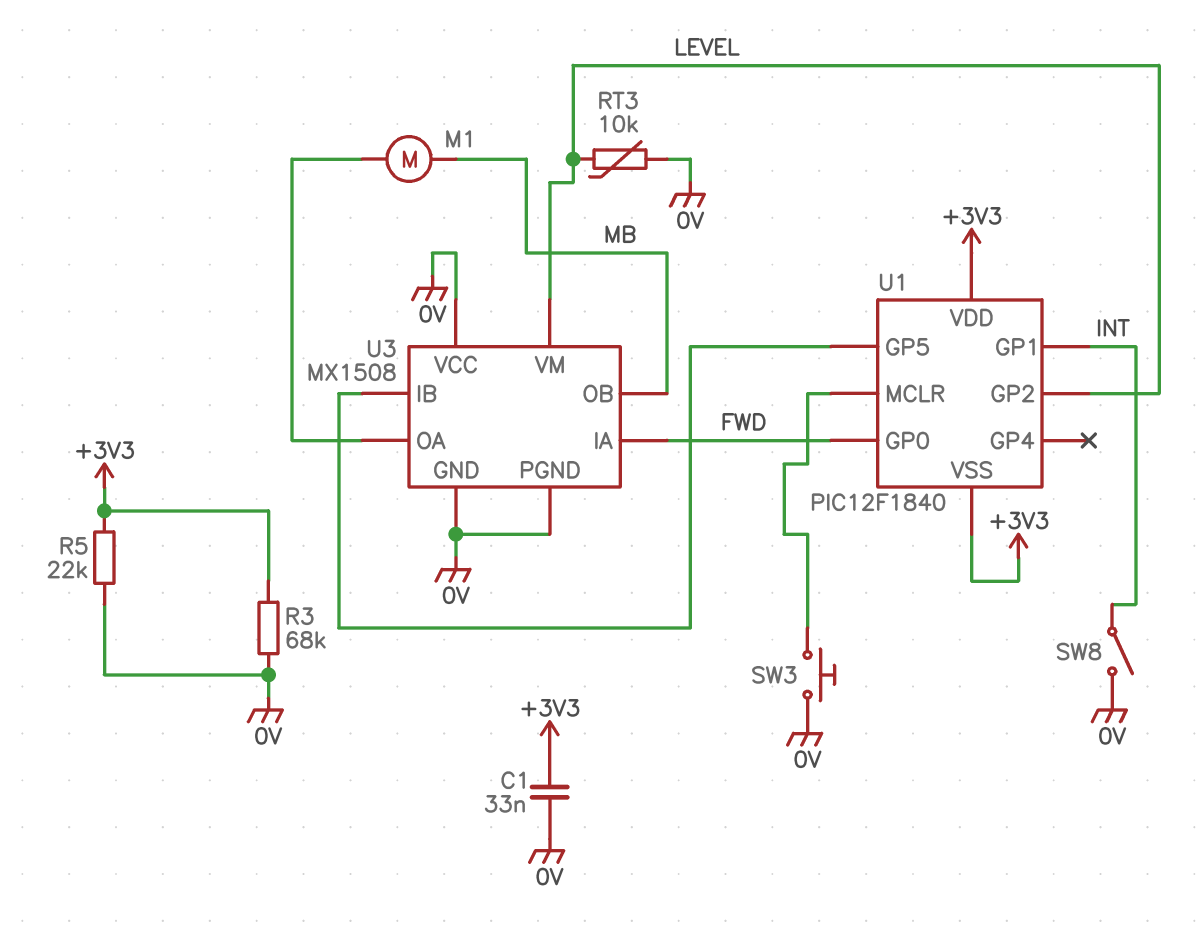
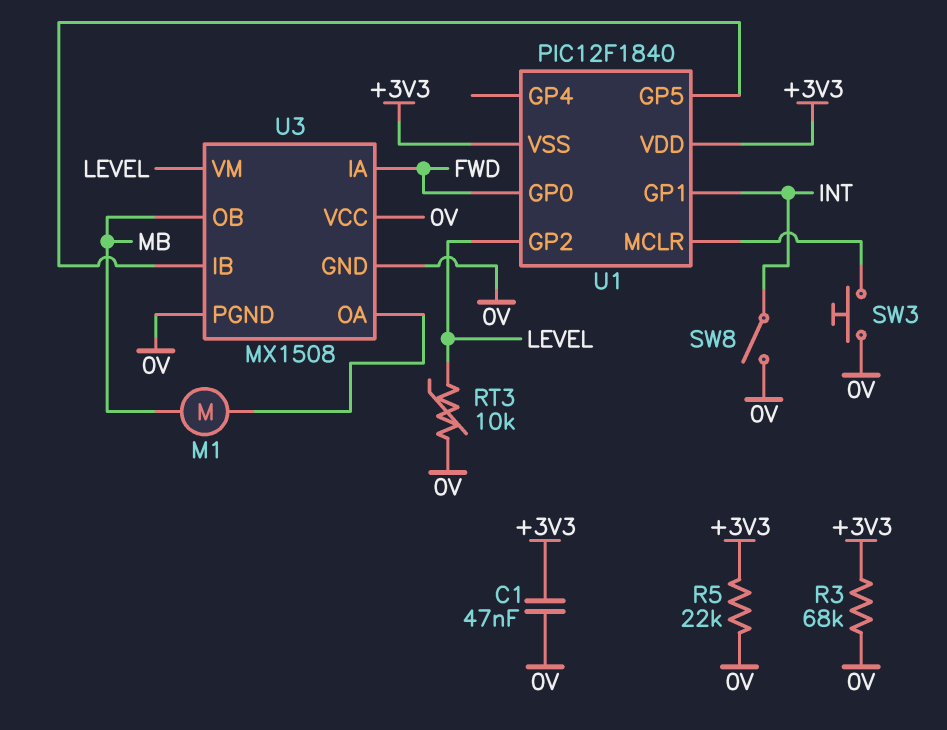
C1: 33nF (+3V3, 0V) -> 47nF (+3V3, 0V)

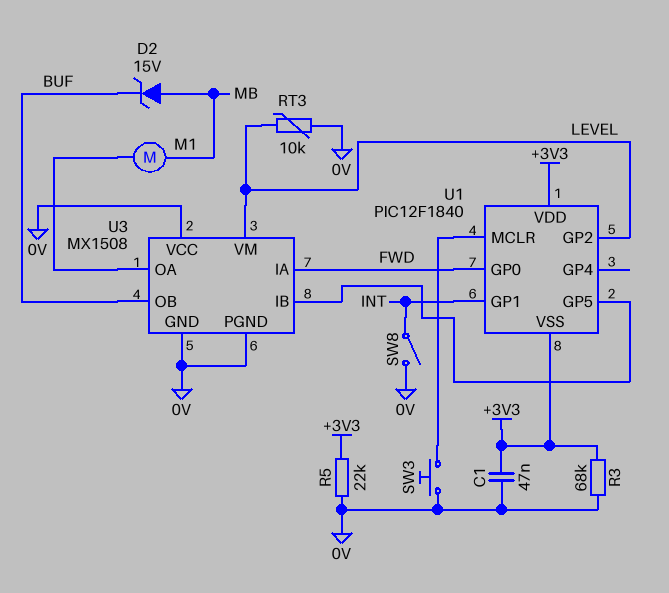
D2: none -> zener 15V (A MB, K BUF)
U3 pin OB: MB -> BUF

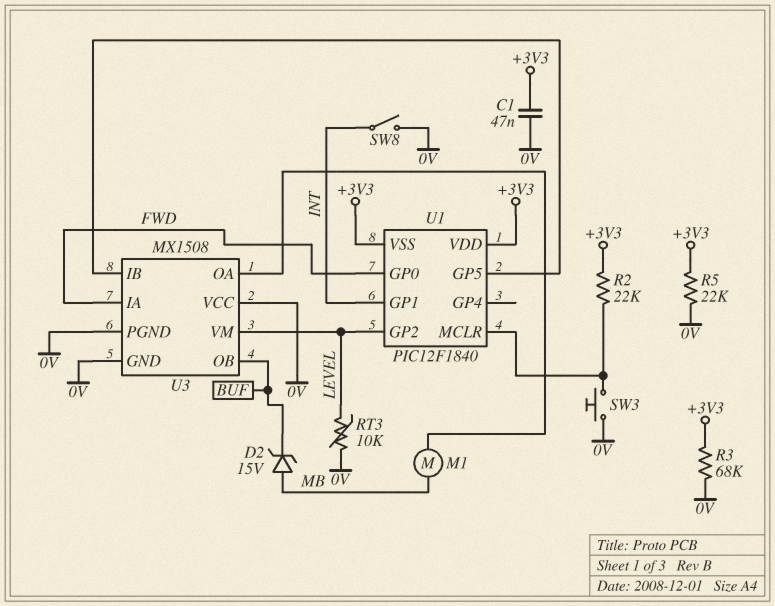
R2: none -> 22k (+3V3, U1/MCLR)

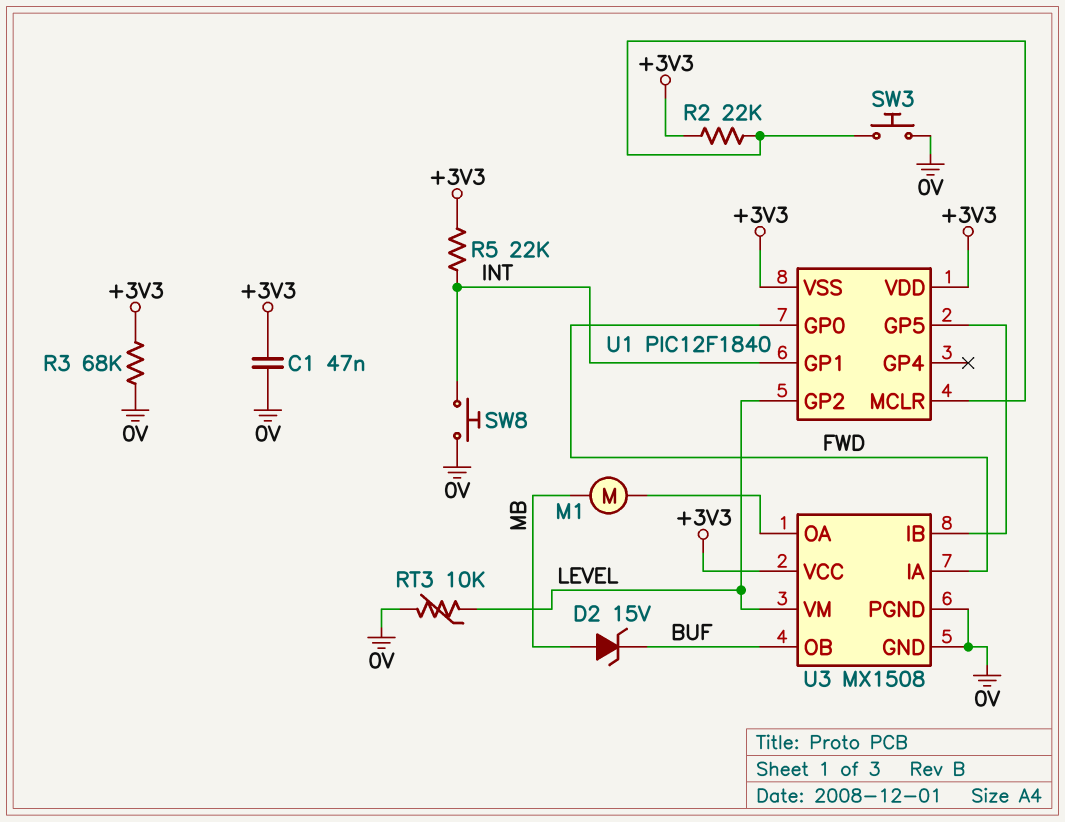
R5: 22k (+3V3, 0V) -> 22k (+3V3, INT)
SW8: switch (0V, INT) -> button (0V, INT)
U3 pin VCC: 0V -> +3V3

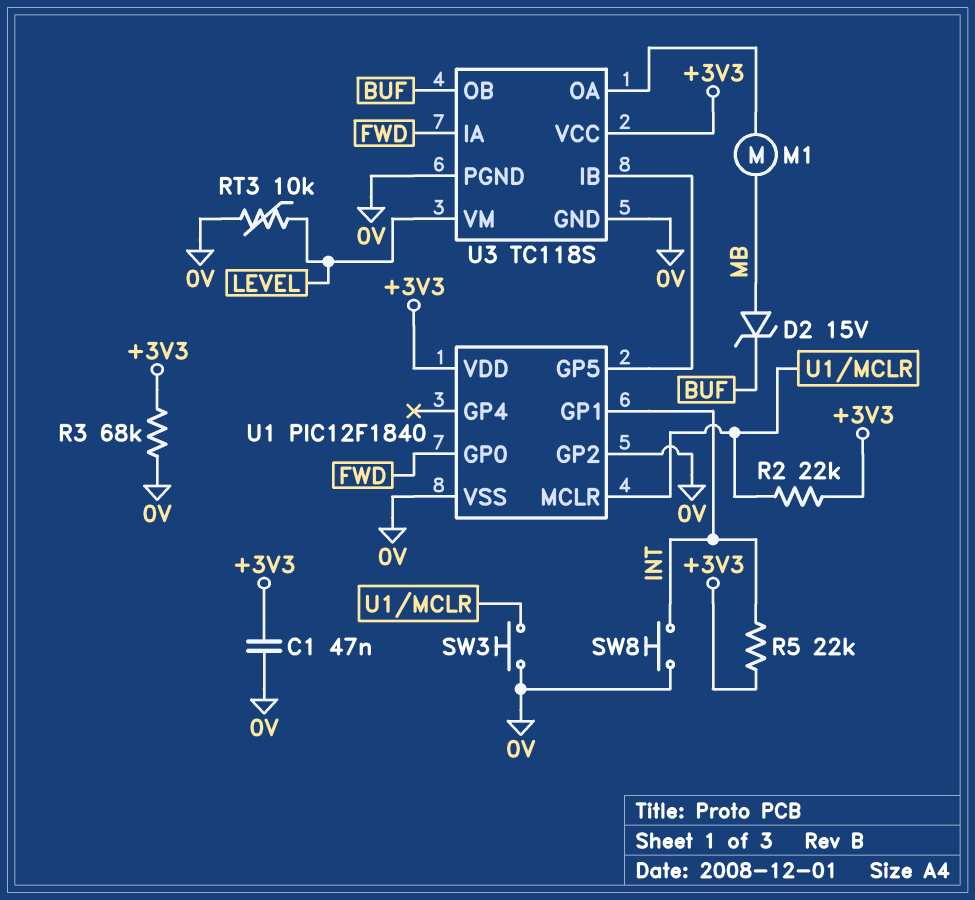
U1 pin GP2: LEVEL -> 0V
U1 pin VSS: +3V3 -> 0V
U3: MX1508 -> TC118S

